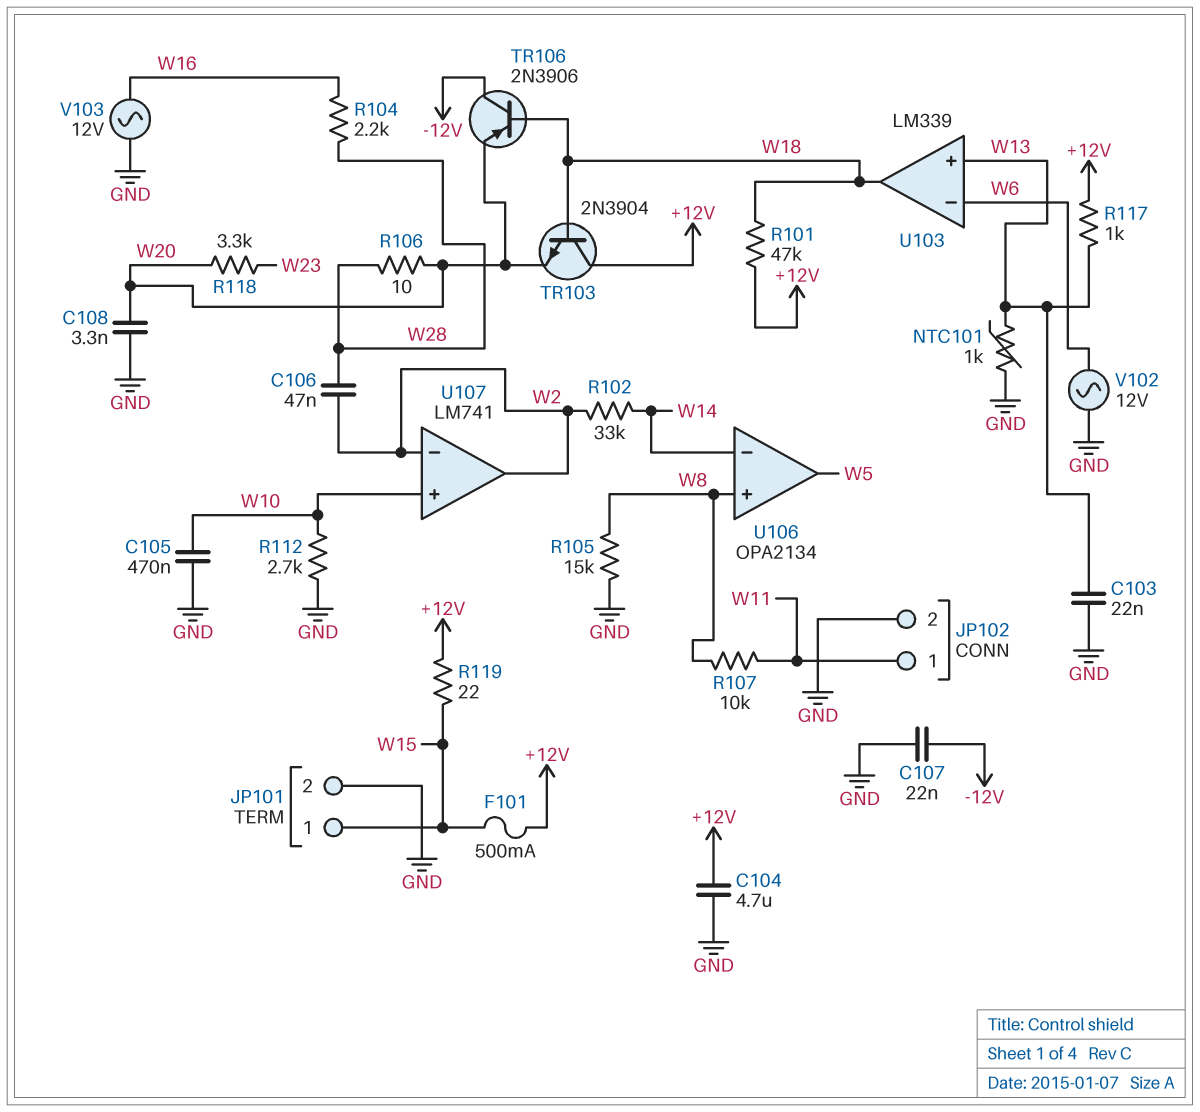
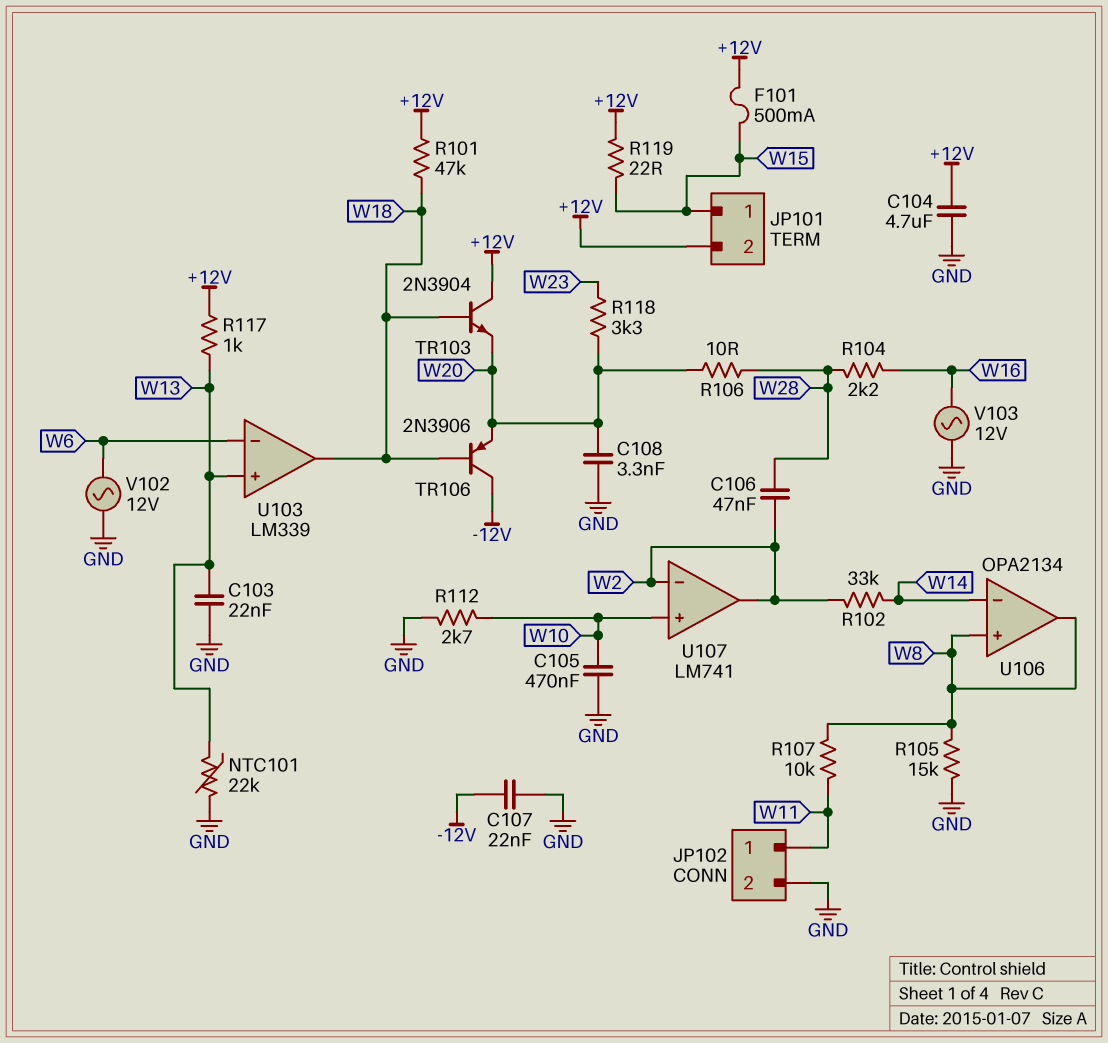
JP101 pin 2: GND -> +12V
NTC101: 1k (GND, W13) -> 22k (GND, W13)
U106 pin out: W5 -> W8

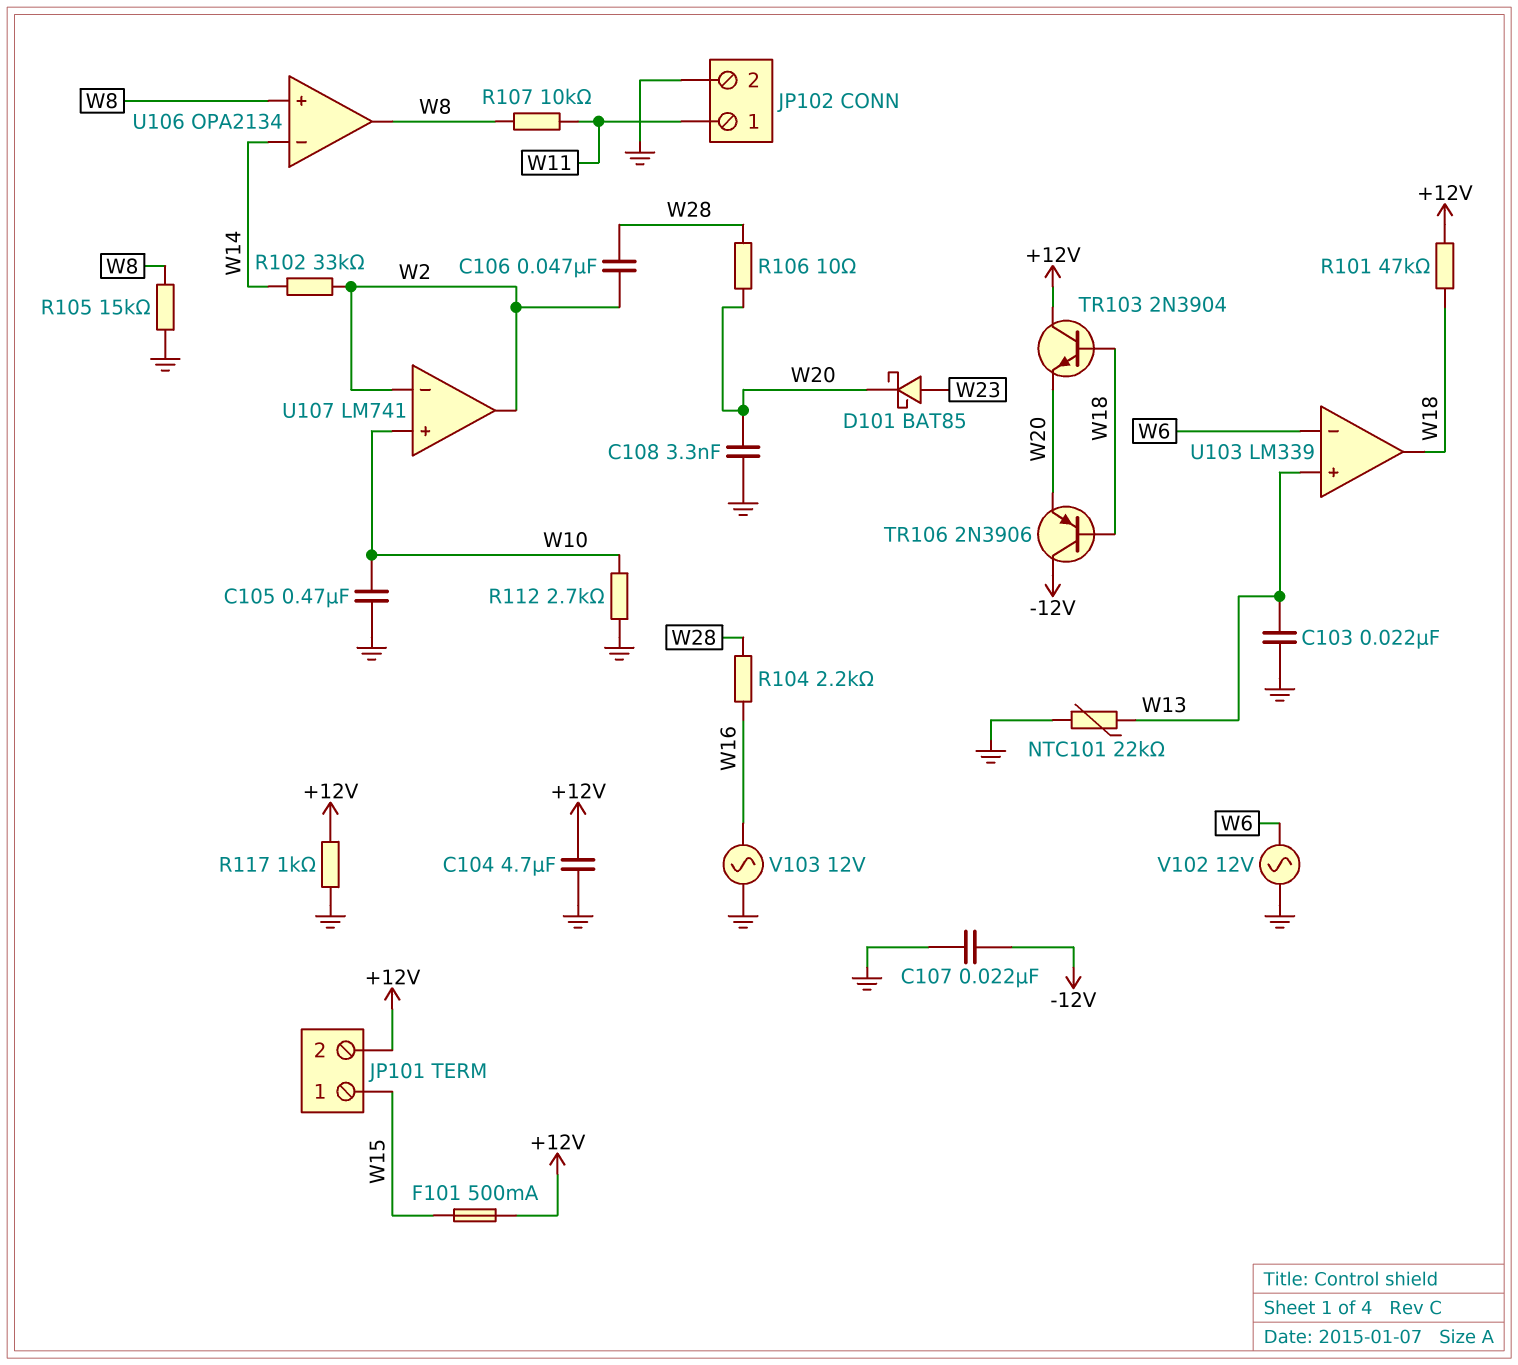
D101: none -> schottky BAT85 (A W23, K W20)
R117: 1k (+12V, W13) -> 1k (+12V, GND)
R118: 3.3k (W20, W23) -> none
R119: 22 (+12V, W15) -> none

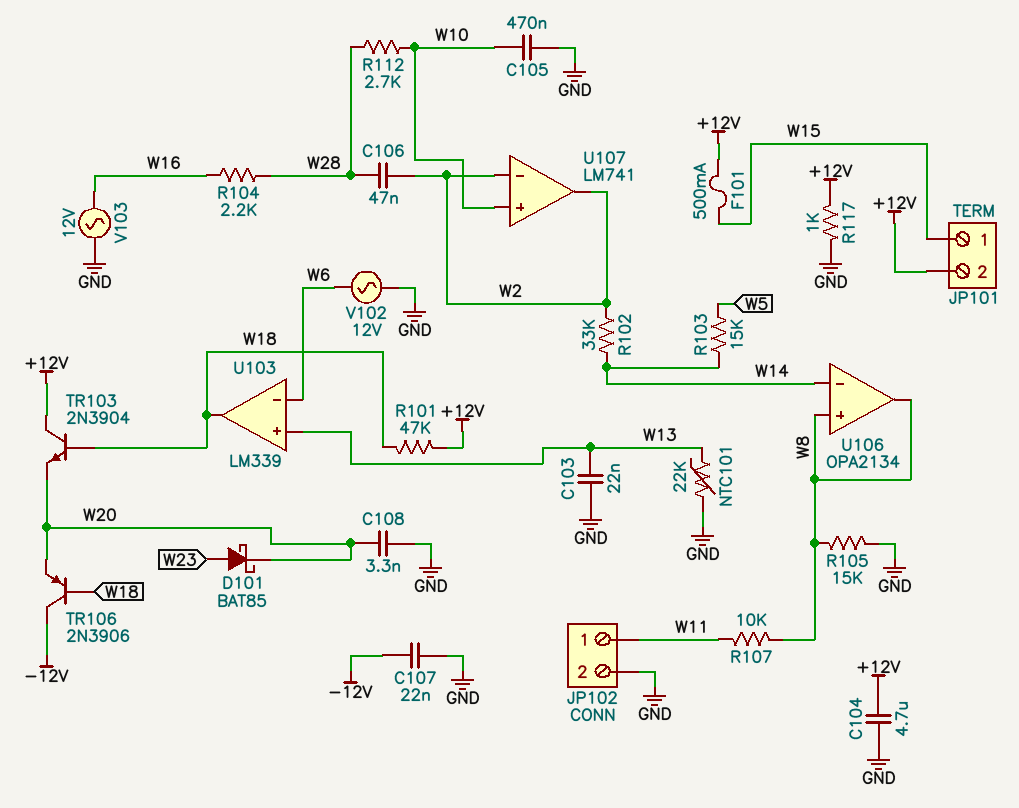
R103: none -> 15k (W5, W14)
R106: 10 (W20, W28) -> none
R112: 2.7k (GND, W10) -> 2.7k (W10, W28)

